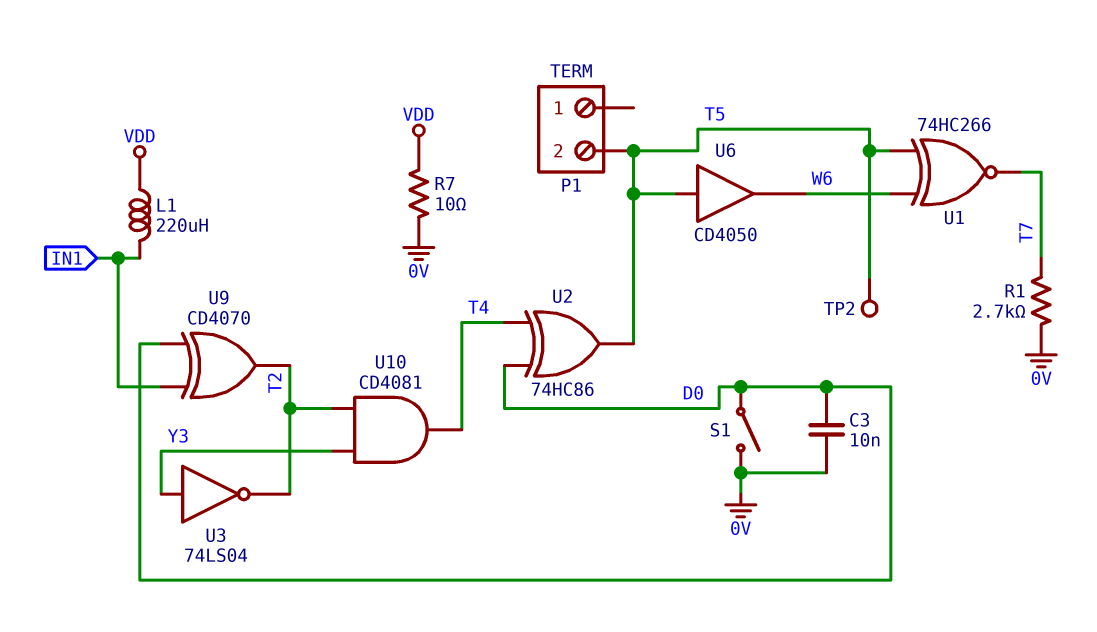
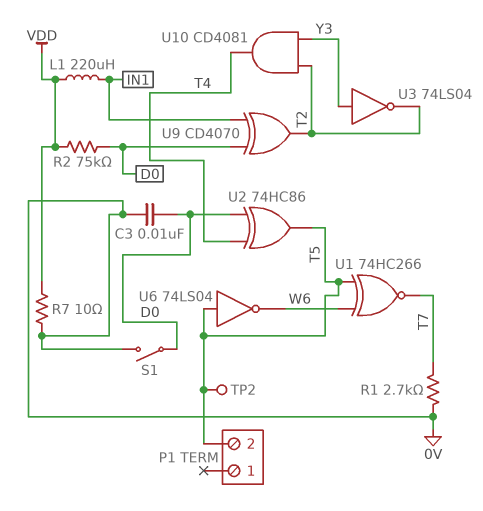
R2: none -> 75k (D0, VDD)
U6: buffer CD4050 (in T5, out W6) -> NOT 74LS04 (in T5, out W6)

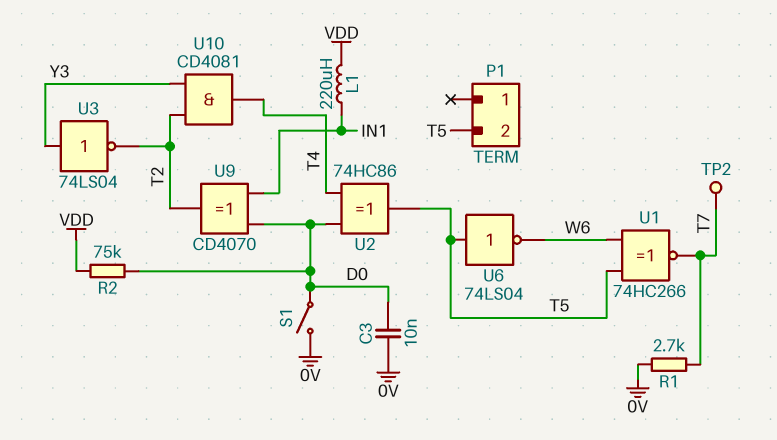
R7: 10 (0V, VDD) -> none
TP2: test point (T5) -> test point (T7)

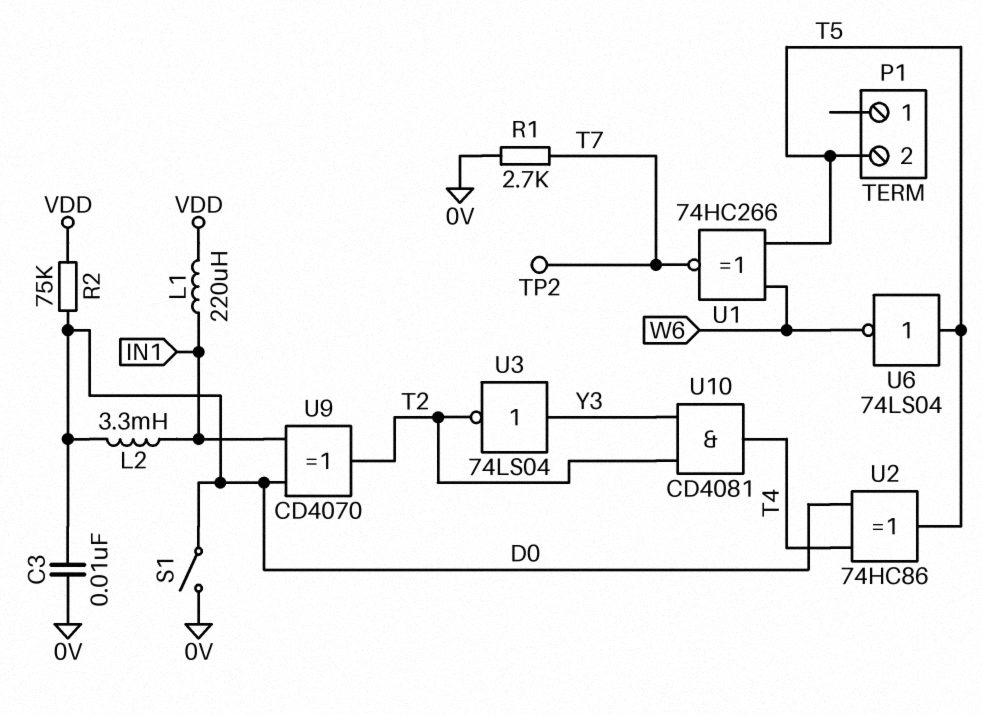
L2: none -> 3.3mH (D0, IN1)

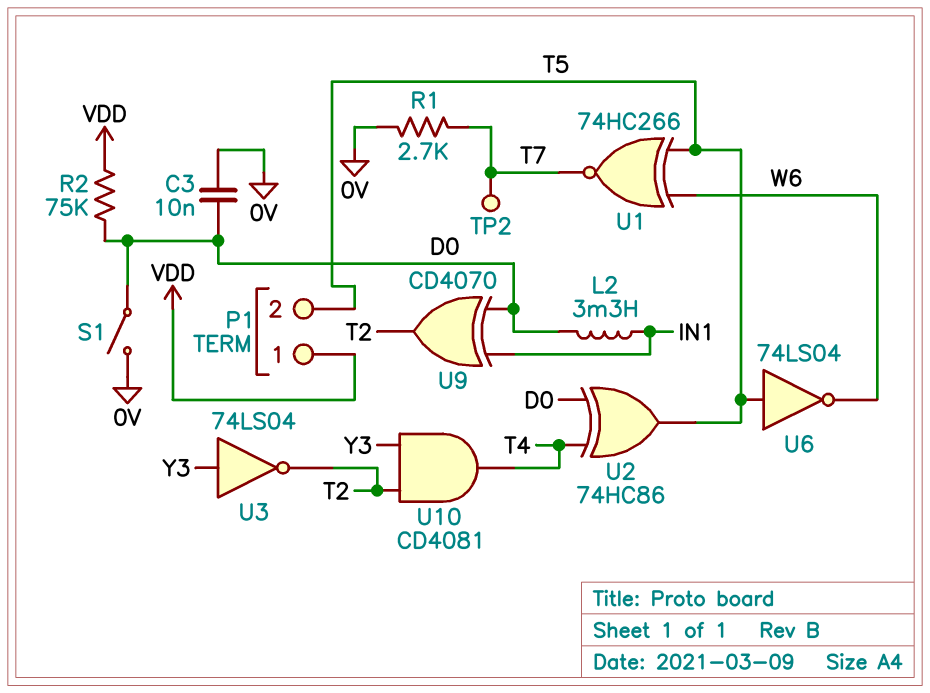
L1: 220uH (IN1, VDD) -> none
P1 pin 1: none -> VDD

